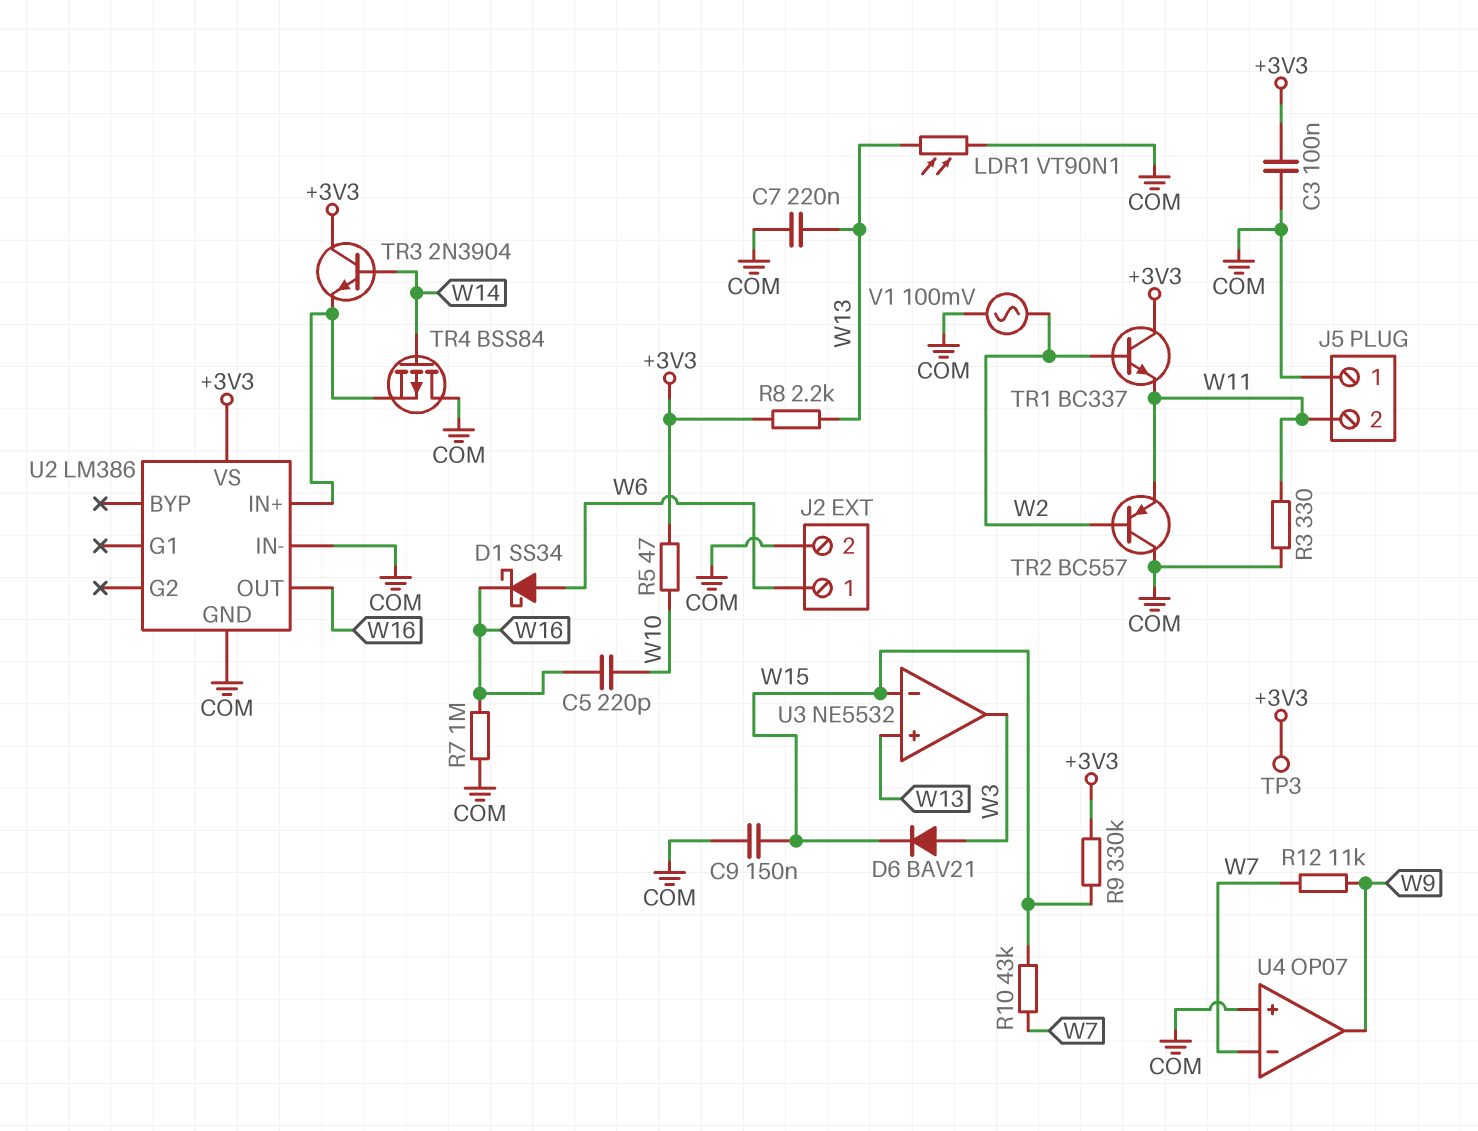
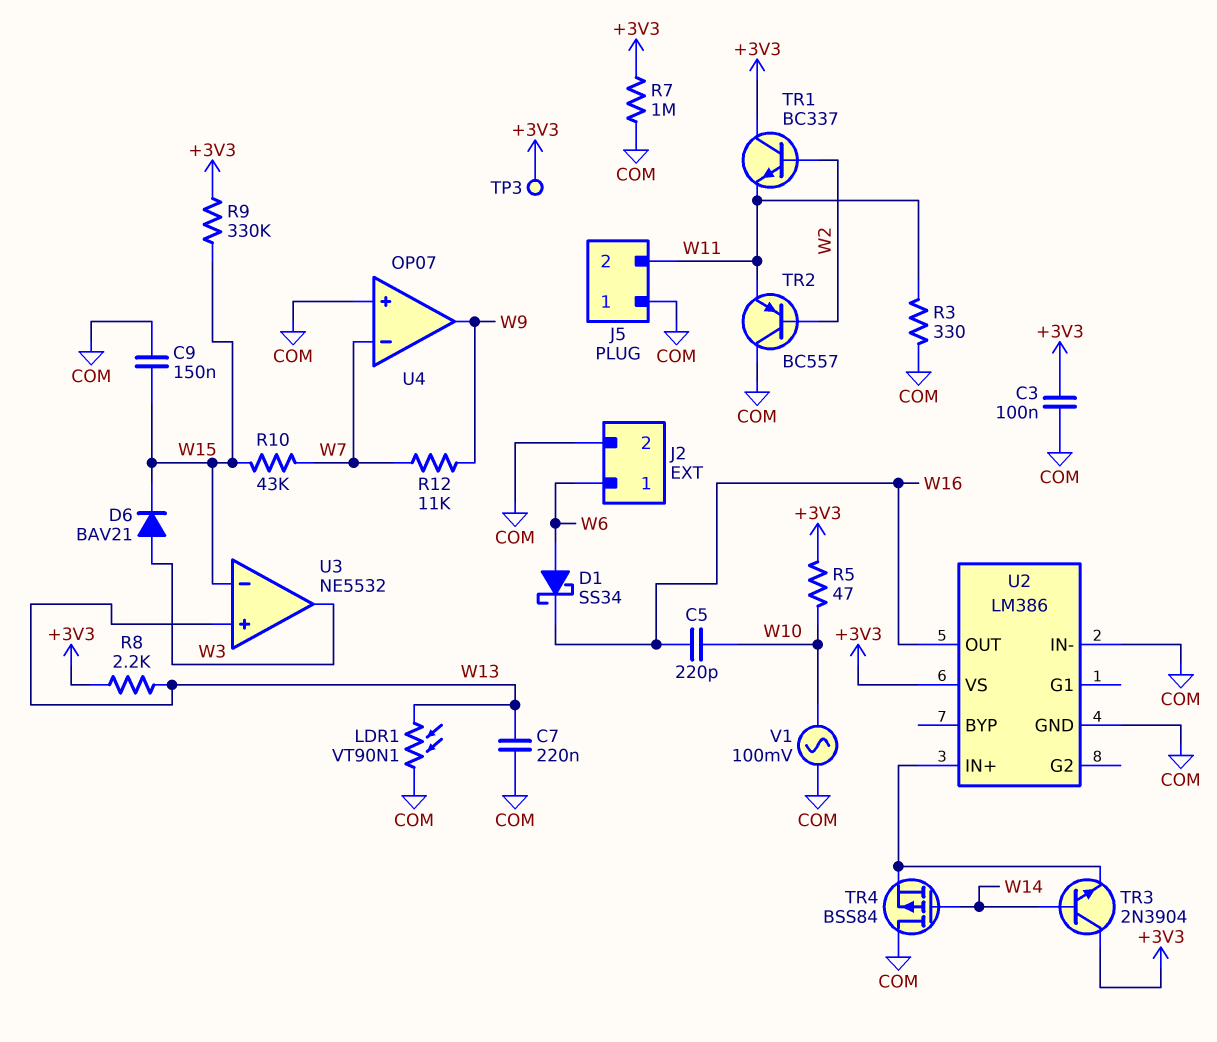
R7: 1M (COM, W16) -> 1M (+3V3, COM)
V1: AC 100mV (COM, W2) -> AC 100mV (COM, W10)

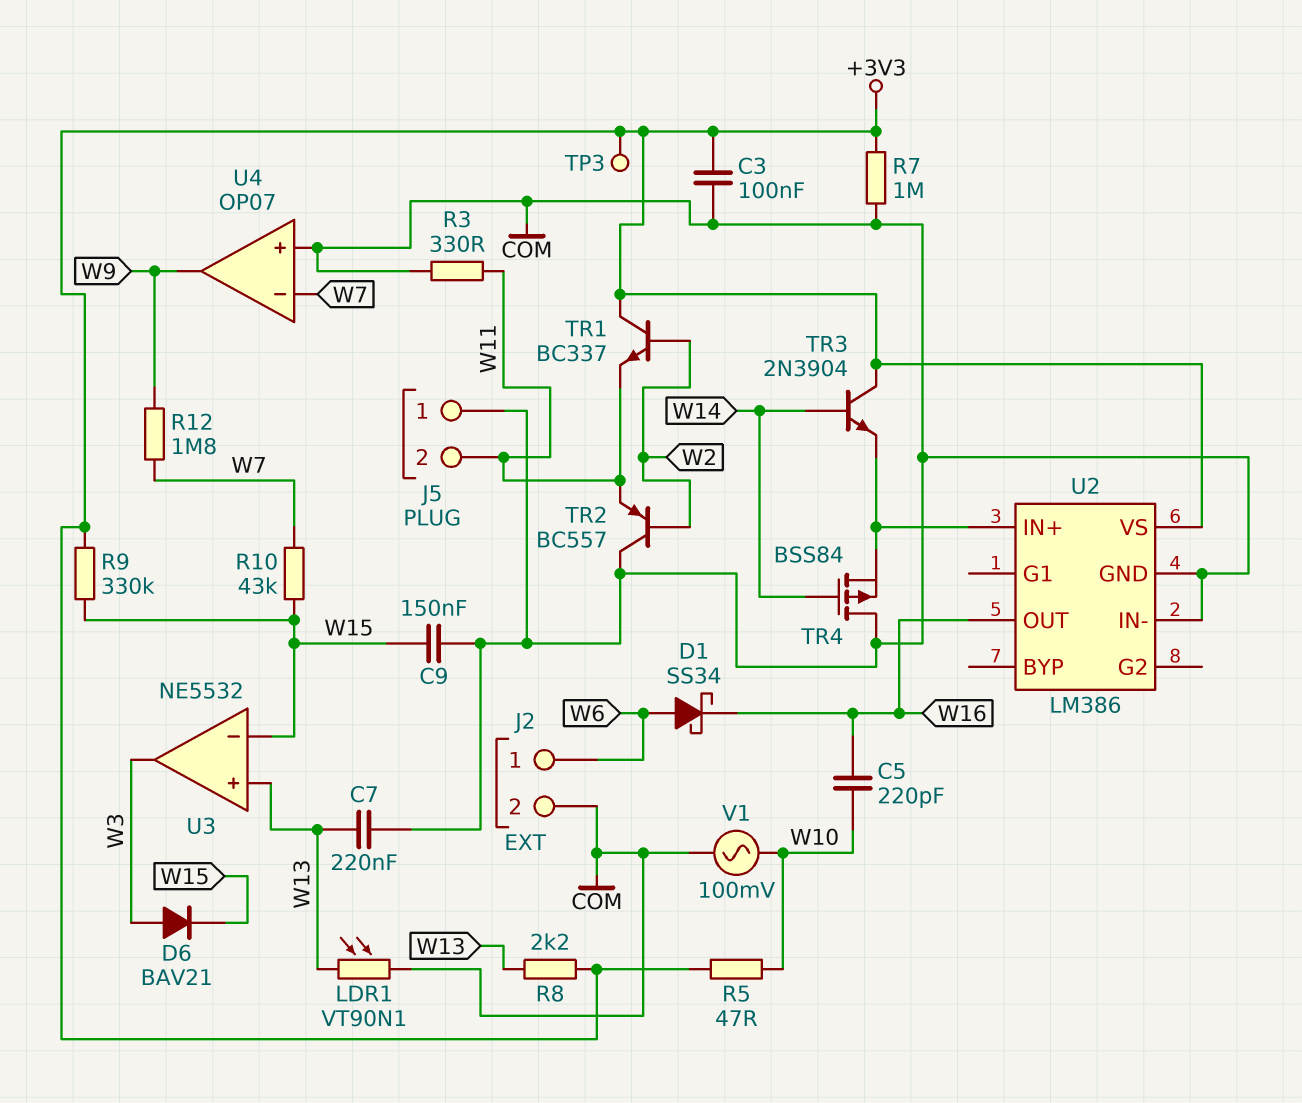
R12: 11k (W7, W9) -> 1.8M (W7, W9)

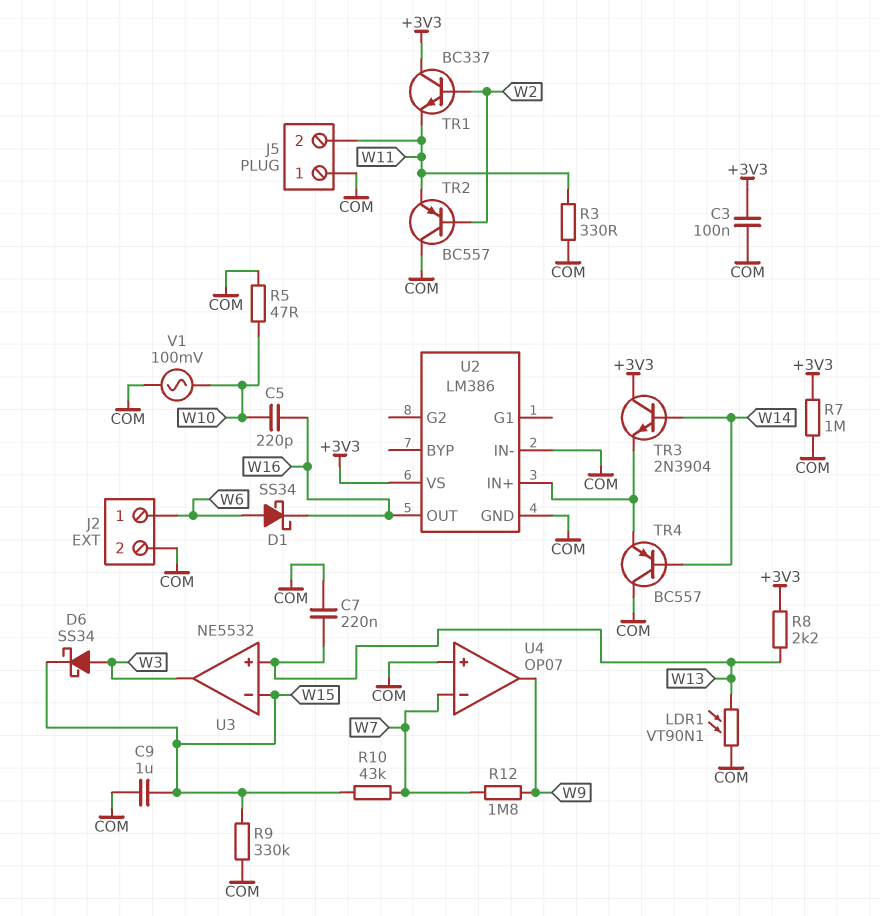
C9: 150nF (COM, W15) -> 1uF (COM, W15)
D6: diode BAV21 (A W3, K W15) -> schottky SS34 (A W3, K W15)
R5: 47 (+3V3, W10) -> 47 (COM, W10)
R9: 330k (+3V3, W15) -> 330k (COM, W15)
TP3: test point (+3V3) -> none
TR4: PMOS BSS84 (G W14, D COM, S U2/IN+) -> PNP BC557 (B W14, C COM, E U2/IN+)

